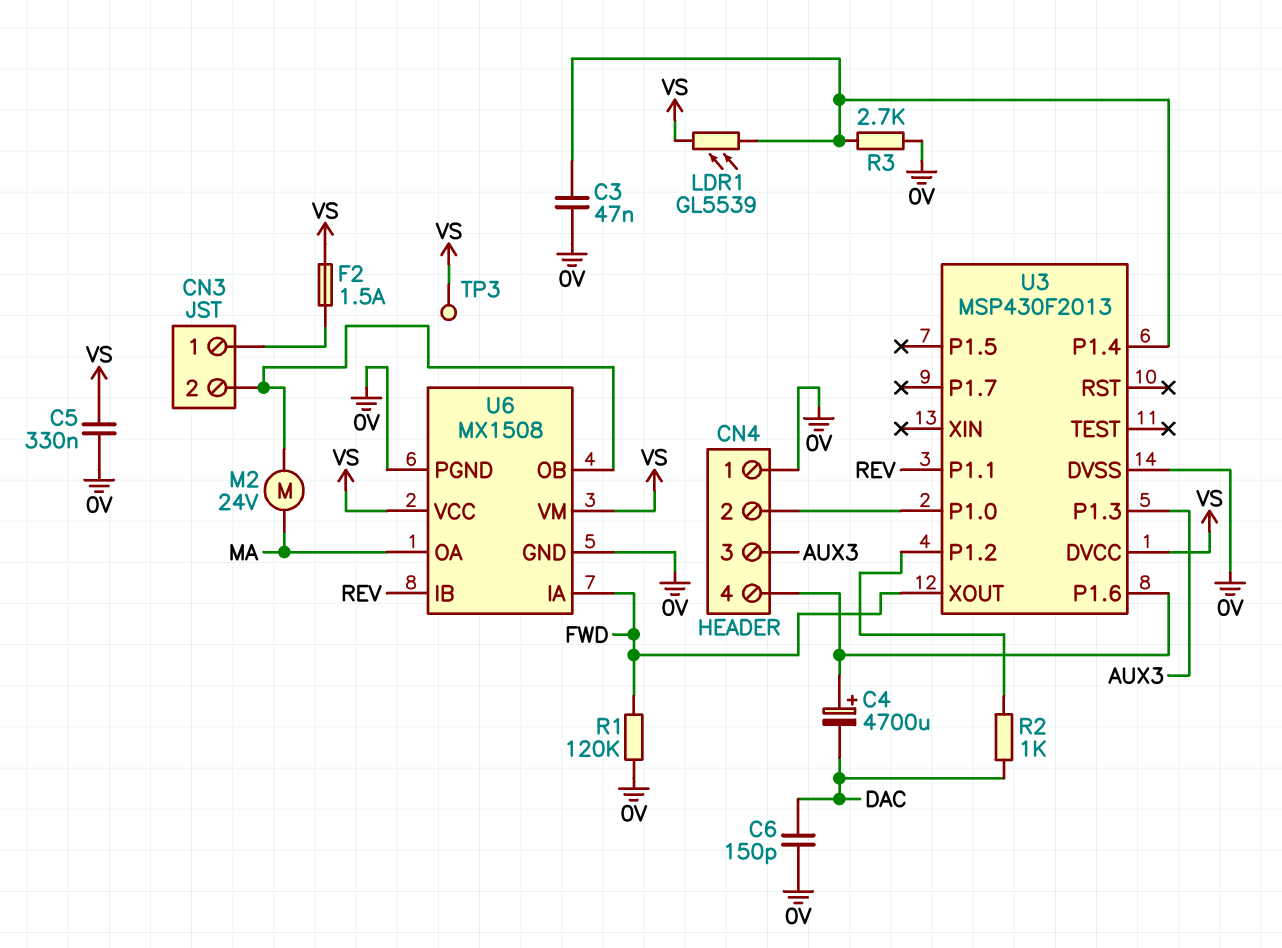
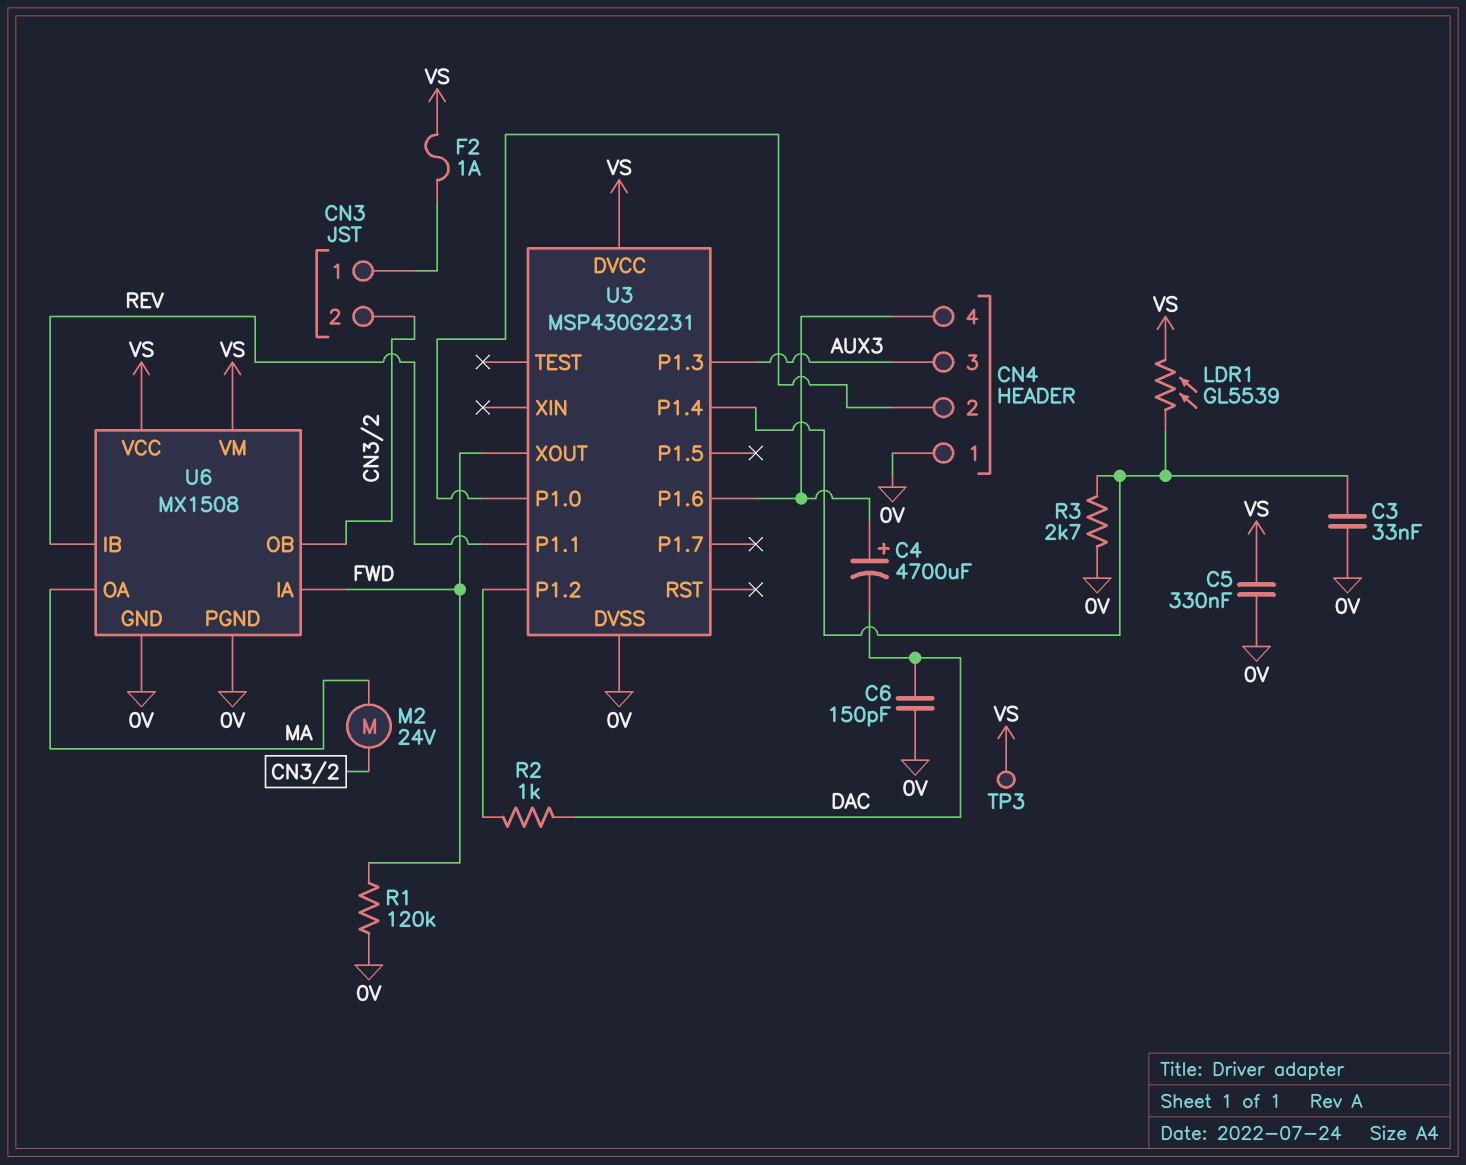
C3: 47nF (0V, U3/P1.4) -> 33nF (0V, U3/P1.4)
F2: 1.5A (CN3/1, VS) -> 1A (CN3/1, VS)
U3: MSP430F2013 -> MSP430G2231

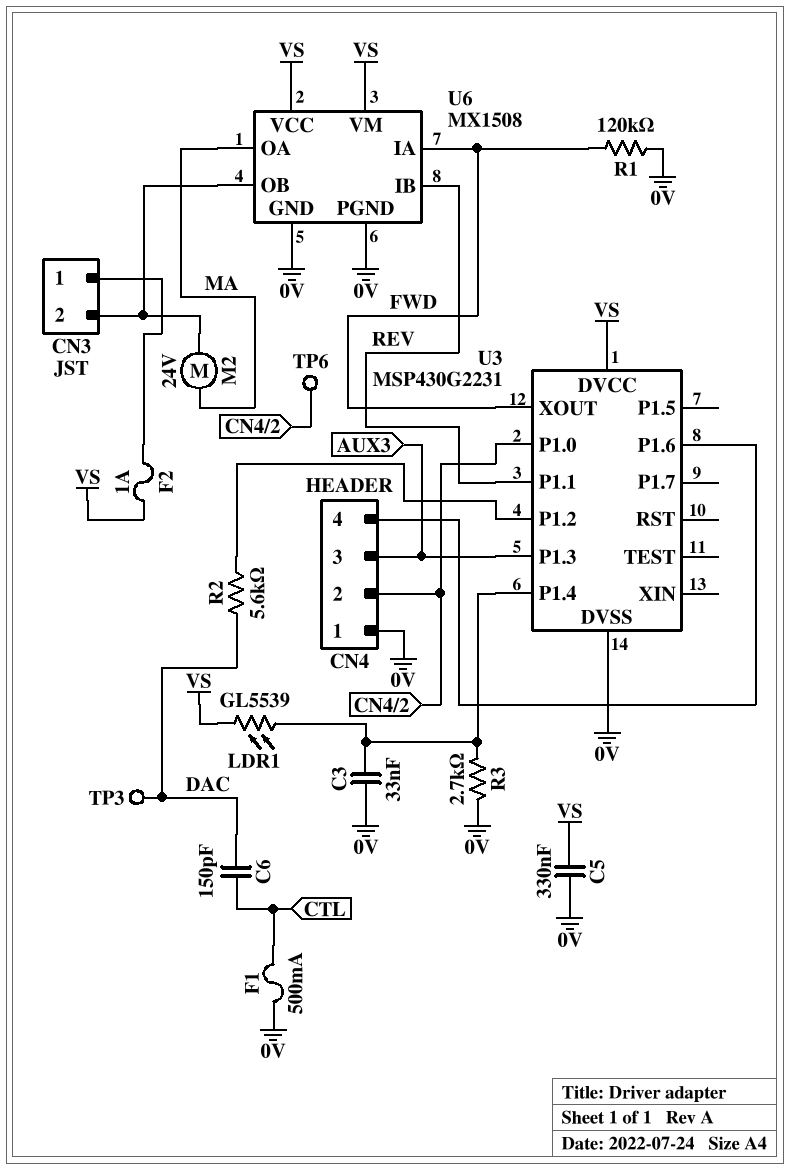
C4: 4700uF (plus CN4/4, minus DAC) -> none
C6: 150pF (0V, DAC) -> 150pF (CTL, DAC)
F1: none -> 500mA (0V, CTL)
R2: 1k (DAC, U3/P1.2) -> 5.6k (DAC, U3/P1.2)
TP3: test point (VS) -> test point (DAC)
TP6: none -> test point (CN4/2)

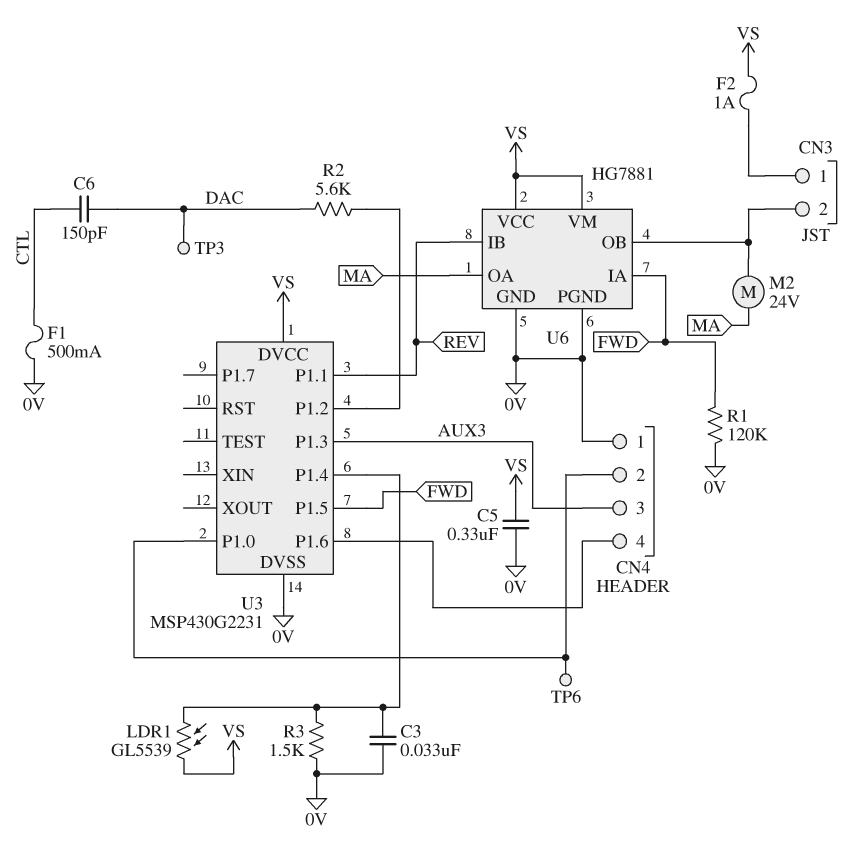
R3: 2.7k (0V, U3/P1.4) -> 1.5k (0V, U3/P1.4)
U3 pin P1.5: none -> FWD
U3 pin XOUT: FWD -> none
U6: MX1508 -> HG7881

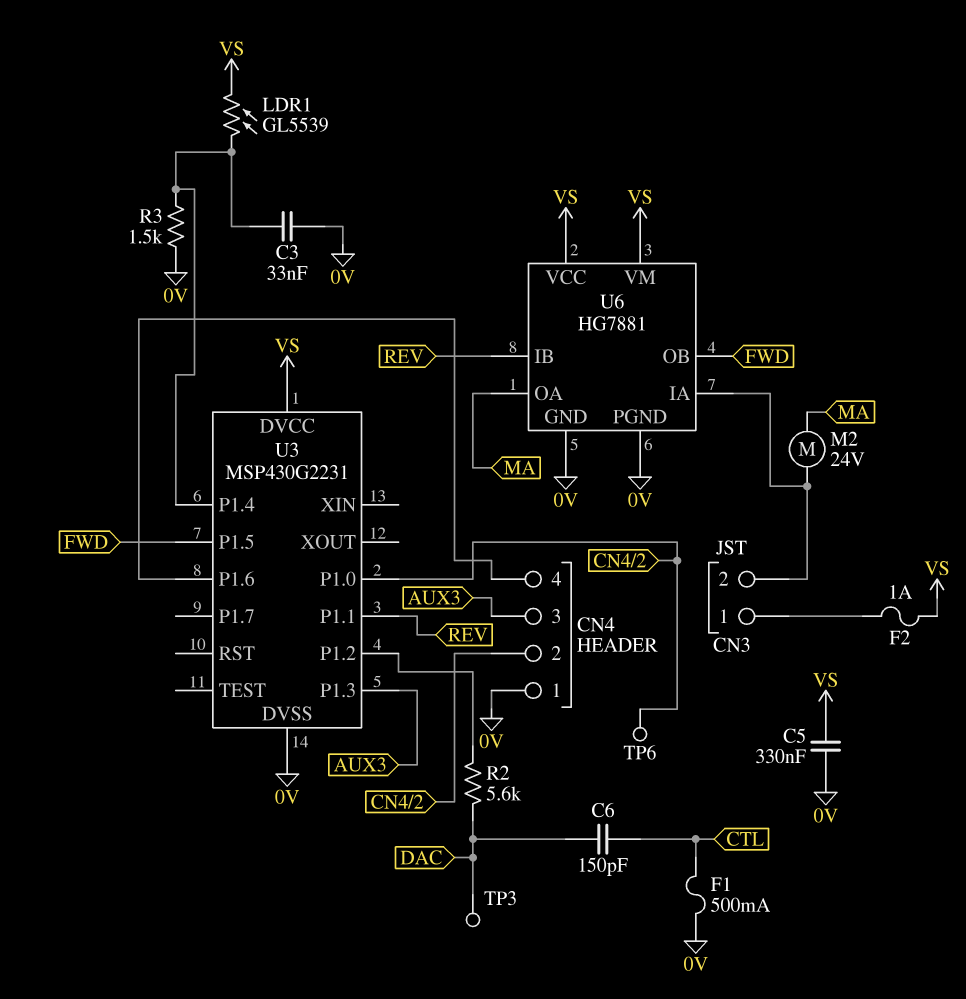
R1: 120k (0V, FWD) -> none
U6 pin IA: FWD -> CN3/2
U6 pin OB: CN3/2 -> FWD

